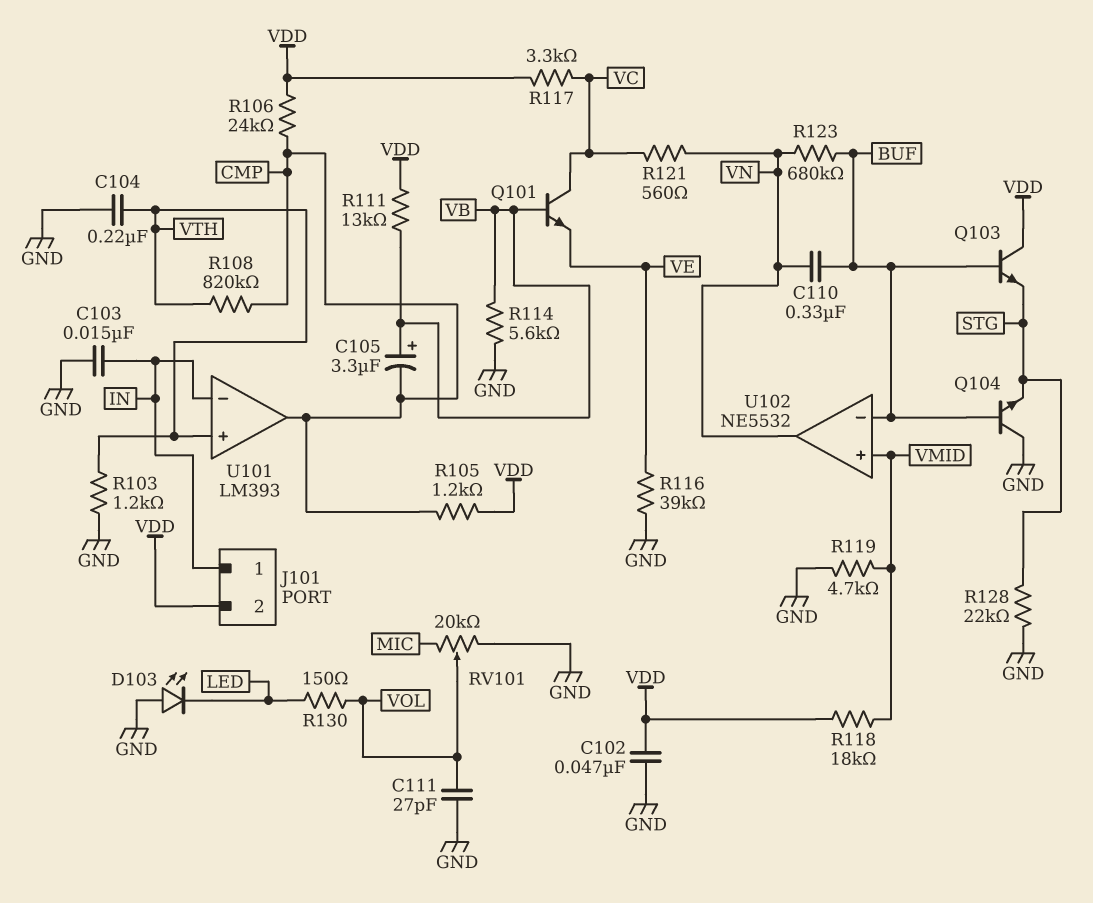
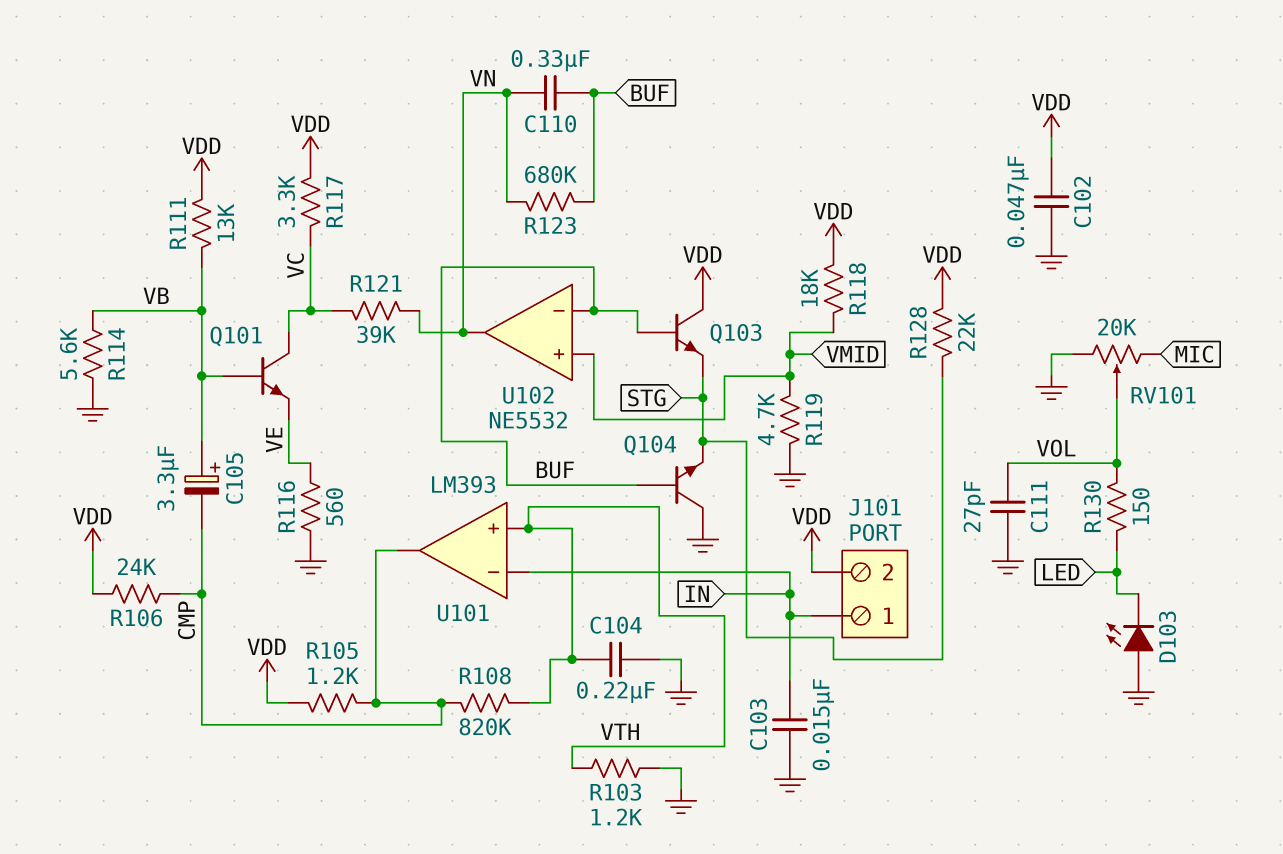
R116: 39k (GND, VE) -> 560 (GND, VE)
R121: 560 (VC, VN) -> 39k (VC, VN)
R128: 22k (GND, STG) -> 22k (STG, VDD)

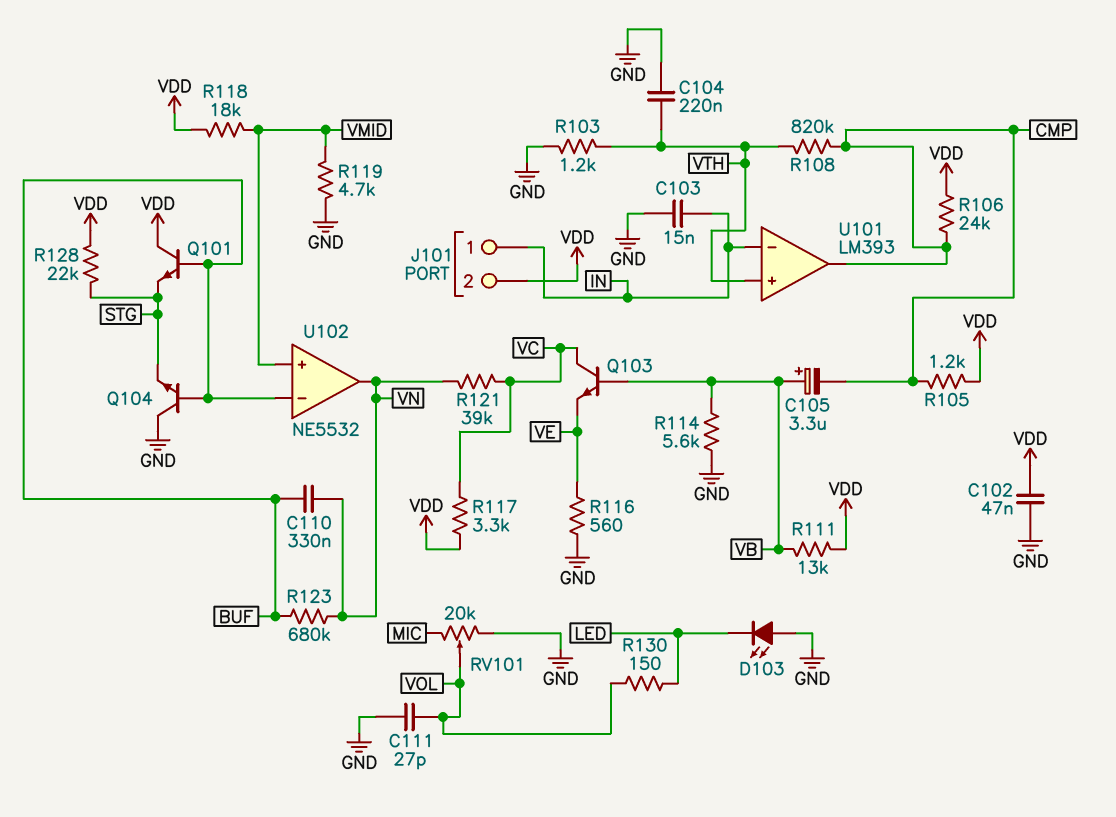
Q101: NPN (B VB, C VC, E VE) -> NPN (B BUF, C VDD, E STG)
Q103: NPN (B BUF, C VDD, E STG) -> NPN (B VB, C VC, E VE)

